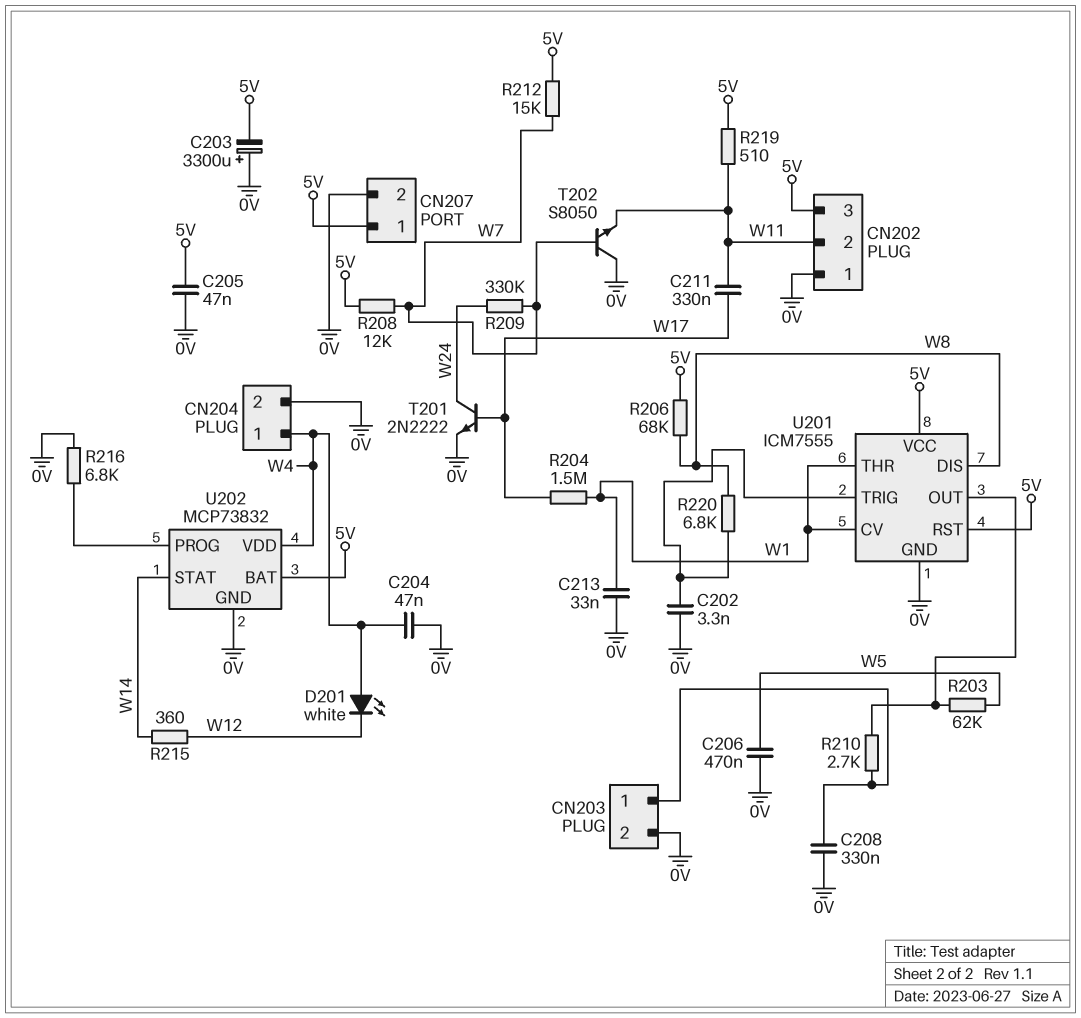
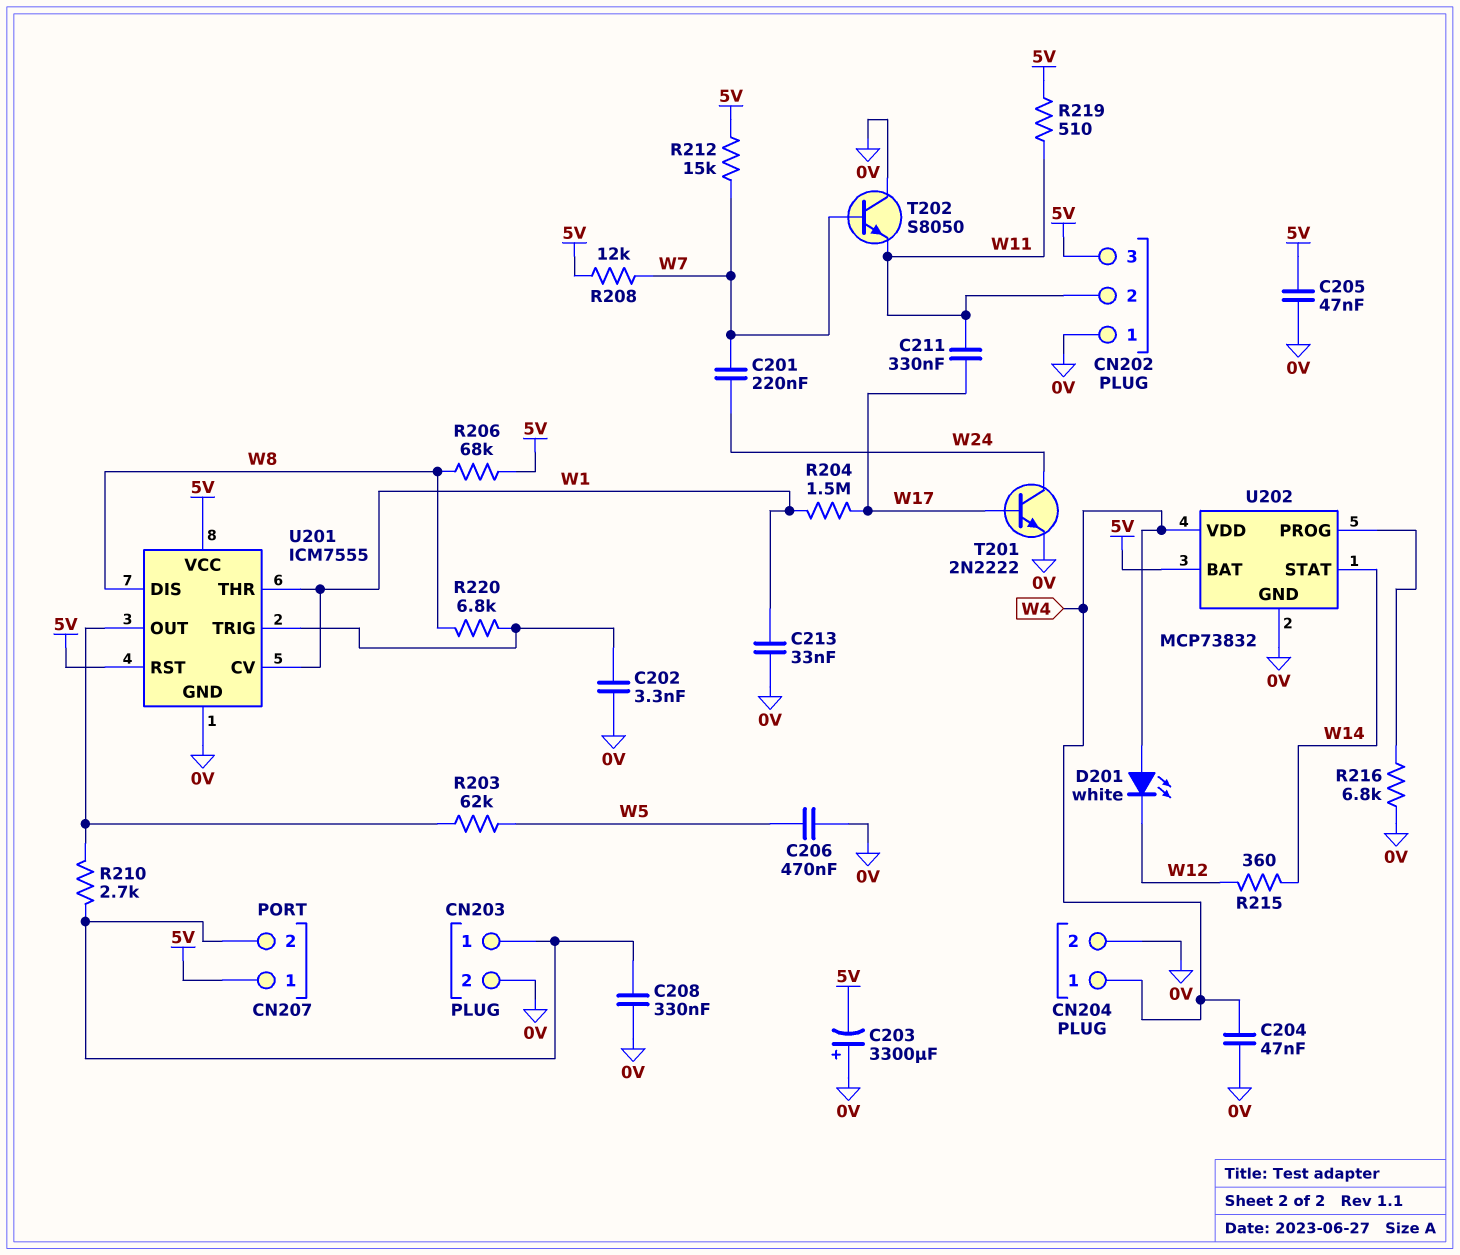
C201: none -> 220nF (W7, W24)
CN207 pin 2: 0V -> CN203/1
R209: 330k (W7, W24) -> none

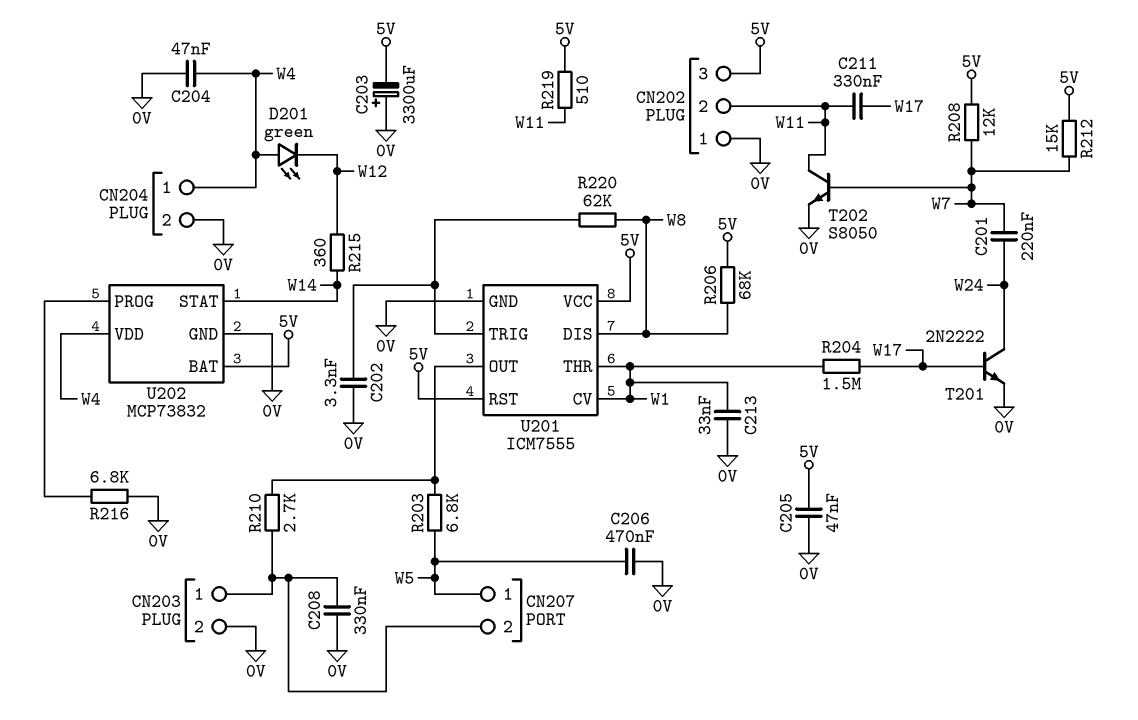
CN207 pin 1: 5V -> W5
D201: LED white (A W4, K W12) -> LED green (A W4, K W12)
R203: 62k (U201/OUT, W5) -> 6.8k (U201/OUT, W5)
R220: 6.8k (U201/TRIG, W8) -> 62k (U201/TRIG, W8)
T202: NPN S8050 (B W7, C 0V, E W11) -> NPN S8050 (B W7, C W11, E 0V)

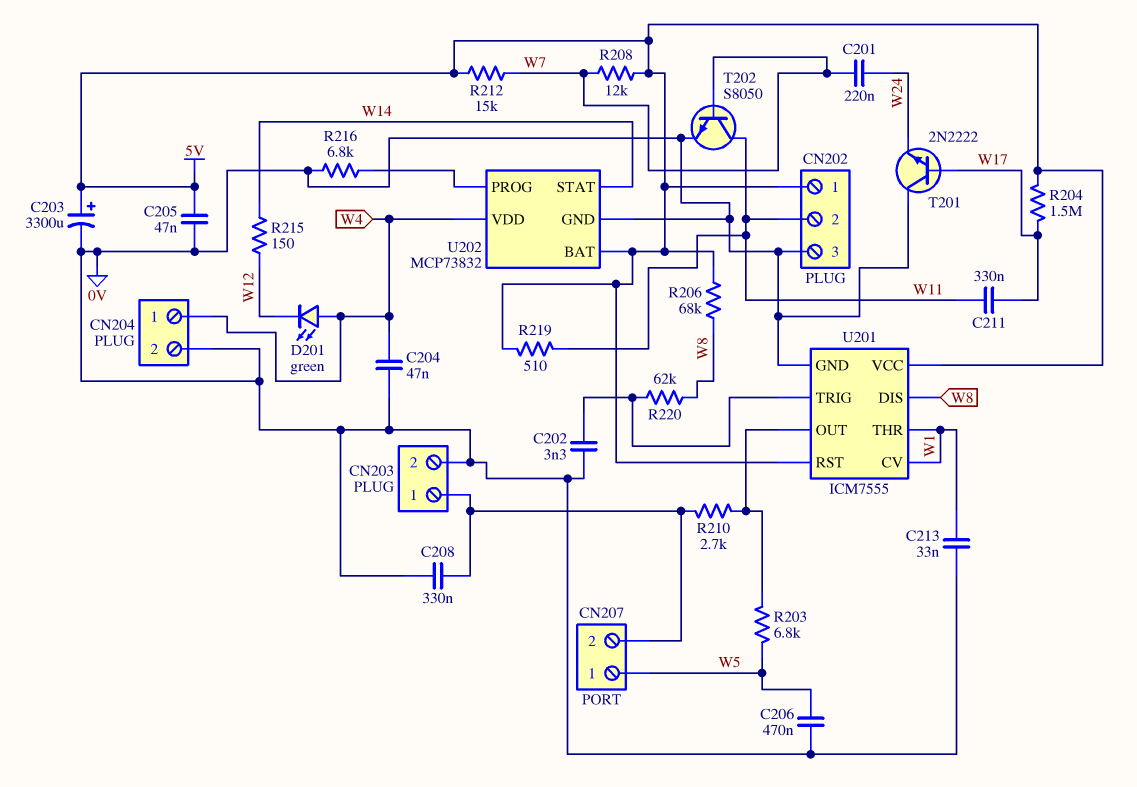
C203: 3300uF (plus 0V, minus 5V) -> 3300uF (plus 5V, minus 0V)
CN202 pin 1: 0V -> 5V
CN202 pin 3: 5V -> 0V
R204: 1.5M (W1, W17) -> 1.5M (5V, W17)
R215: 360 (W12, W14) -> 150 (W12, W14)
T201: NPN 2N2222 (B W17, C W24, E 0V) -> NPN 2N2222 (B W17, C 0V, E W24)

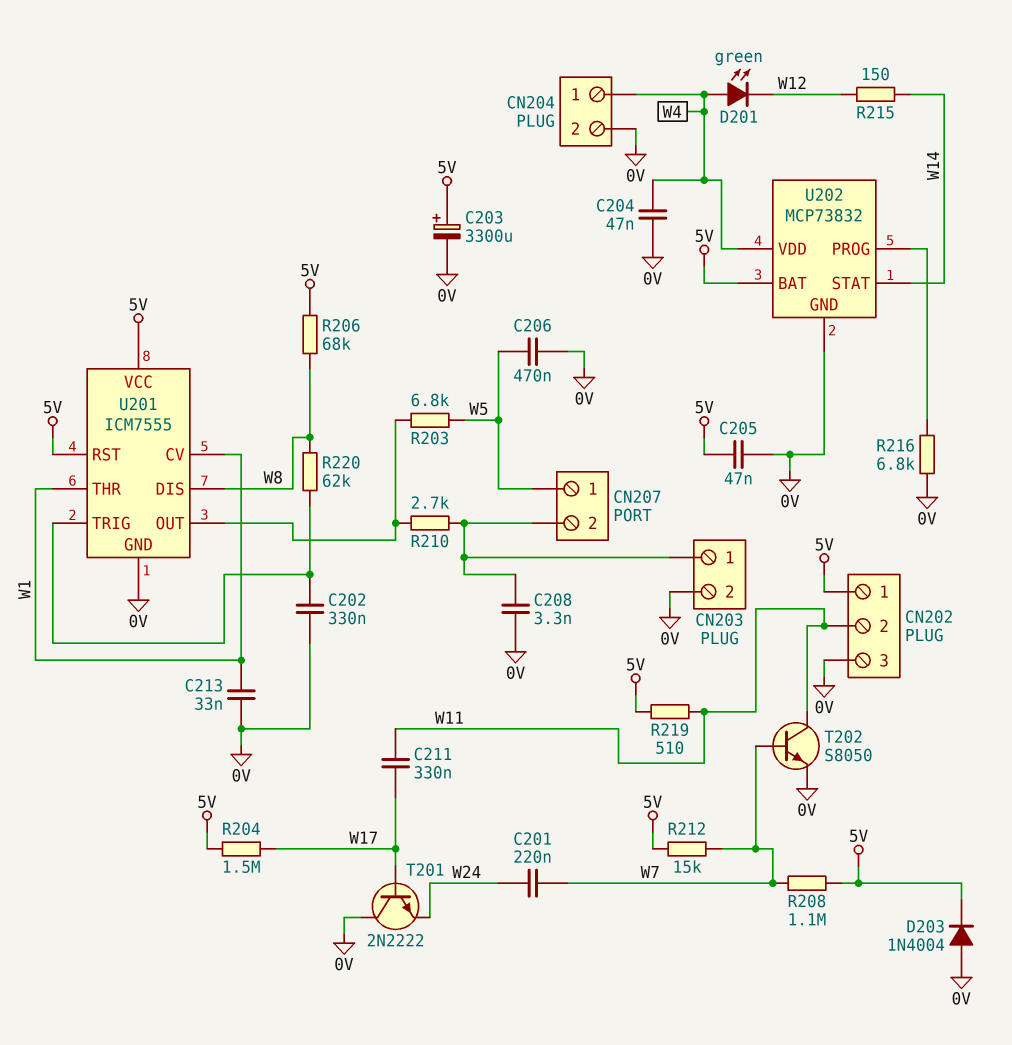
C202: 3.3nF (0V, U201/TRIG) -> 330nF (0V, U201/TRIG)
C208: 330nF (0V, CN203/1) -> 3.3nF (0V, CN203/1)
D203: none -> diode 1N4004 (A 0V, K 5V)
R208: 12k (5V, W7) -> 1.1M (5V, W7)

